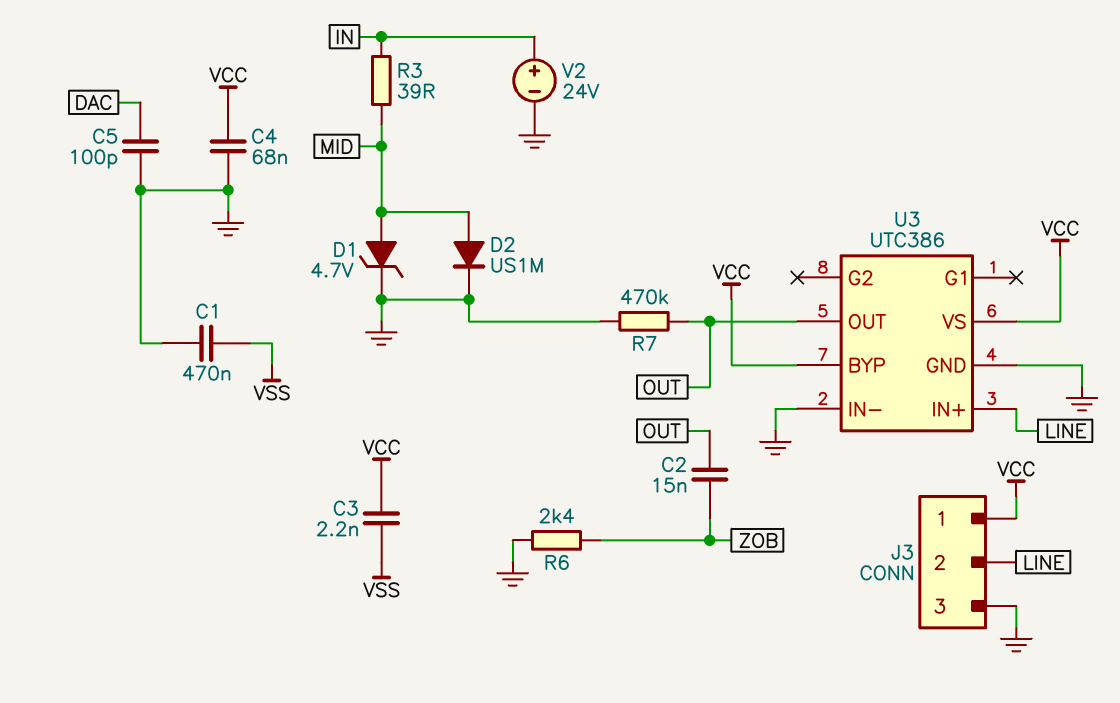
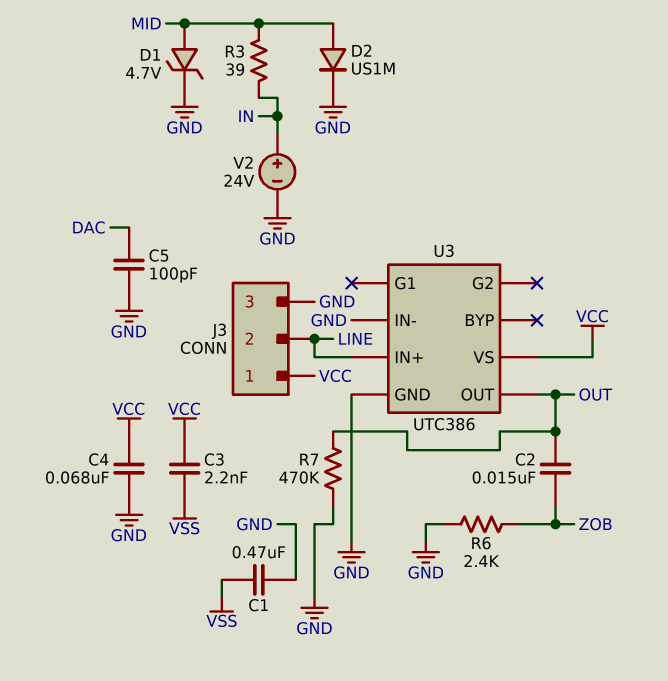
U3 pin BYP: VCC -> none

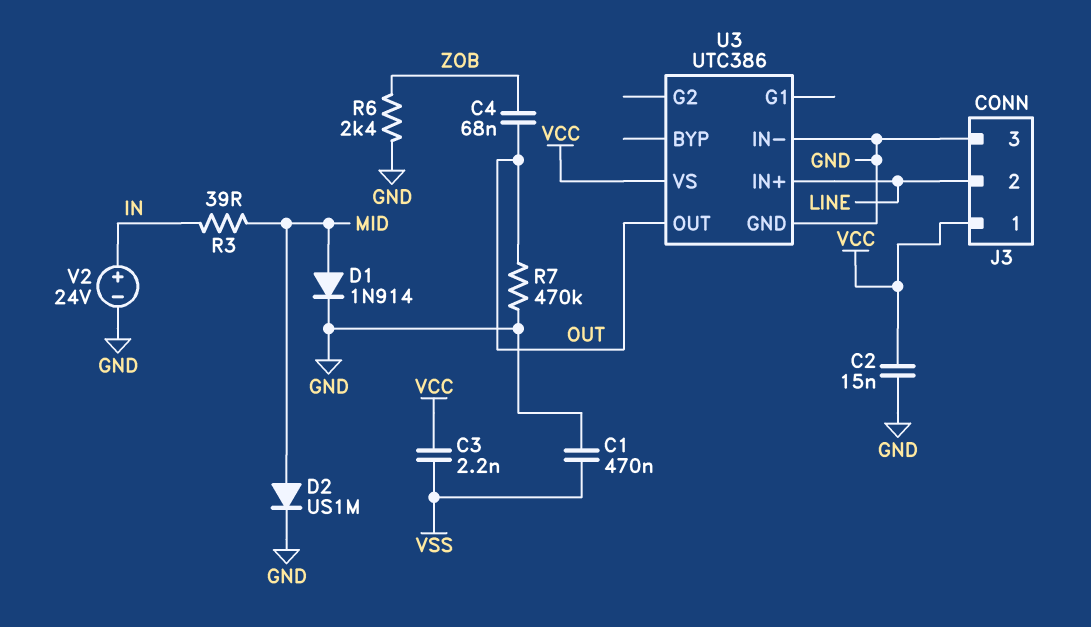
C2: 15nF (OUT, ZOB) -> 15nF (GND, VCC)
C4: 68nF (GND, VCC) -> 68nF (OUT, ZOB)
C5: 100pF (DAC, GND) -> none
D1: zener 4.7V (A MID, K GND) -> diode 1N914 (A MID, K GND)

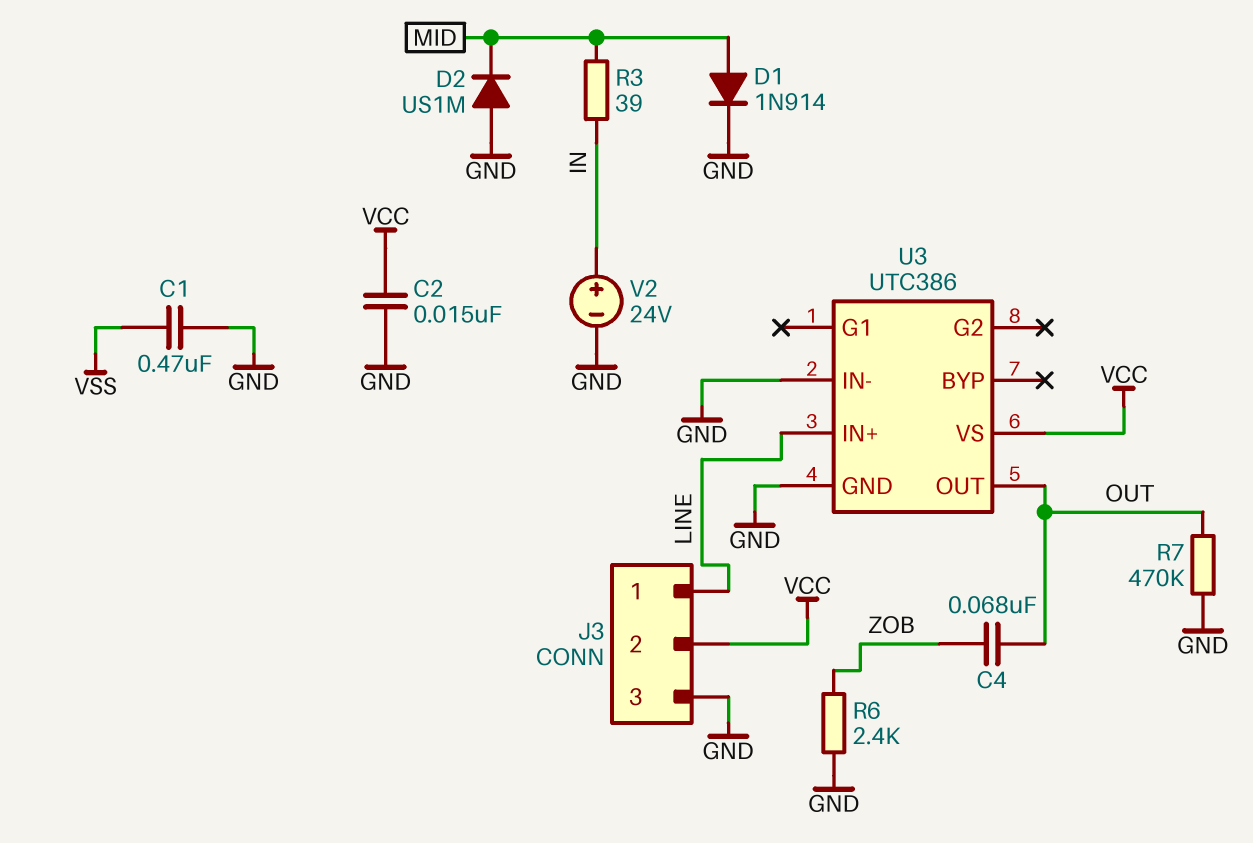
C3: 2.2nF (VCC, VSS) -> none
D2: diode US1M (A MID, K GND) -> diode US1M (A GND, K MID)
J3 pin 1: VCC -> LINE
J3 pin 2: LINE -> VCC

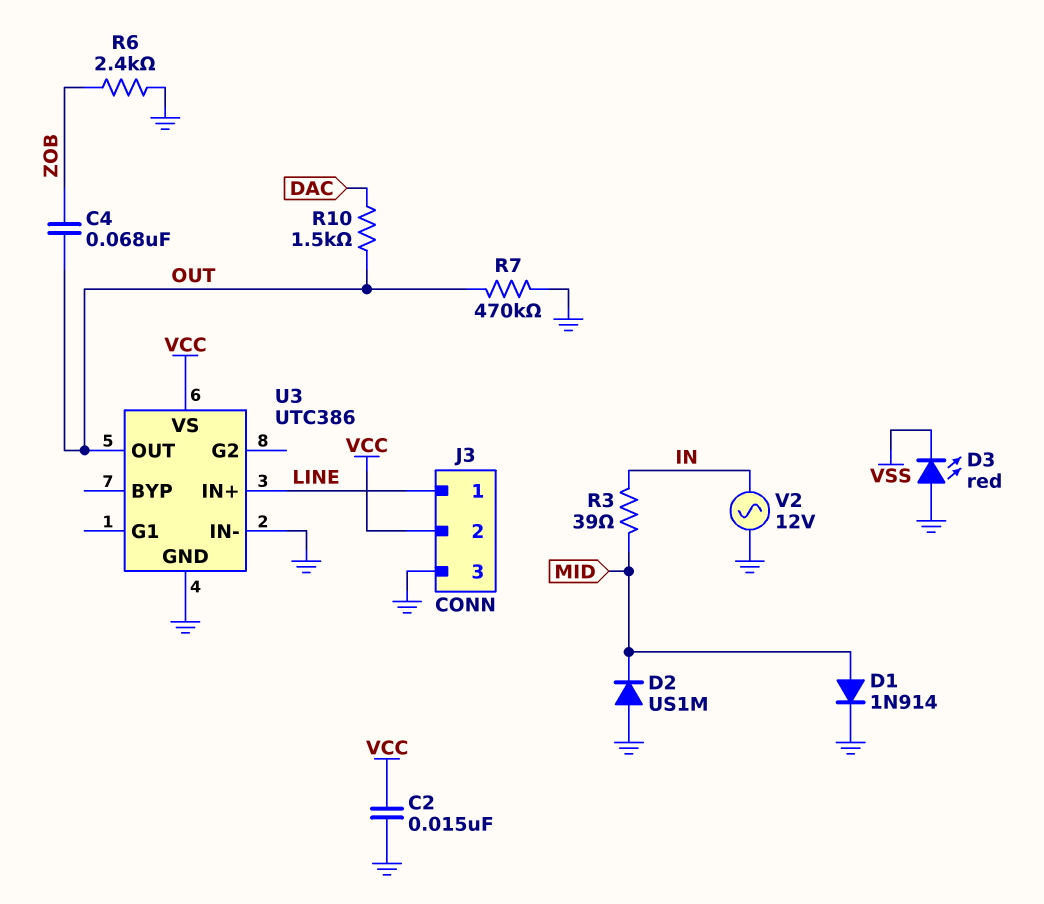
C1: 470nF (GND, VSS) -> none
D3: none -> LED red (A GND, K VSS)
R10: none -> 1.5k (DAC, OUT)
V2: 24V (plus IN, minus GND) -> AC 12V (GND, IN)

